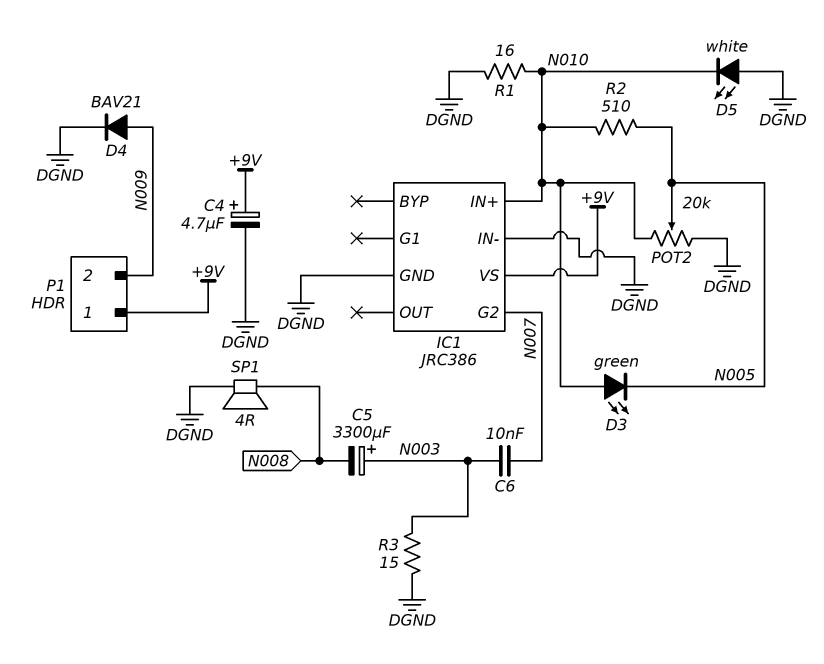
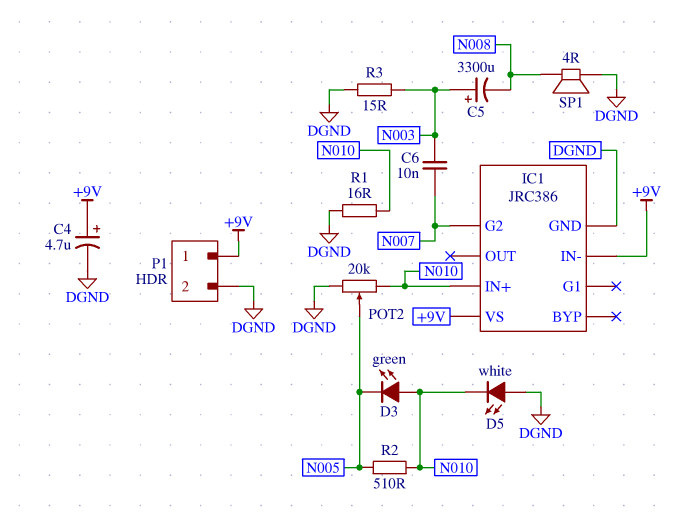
D4: diode BAV21 (A N009, K DGND) -> none
IC1 pin IN-: DGND -> +9V
P1 pin 2: N009 -> DGND

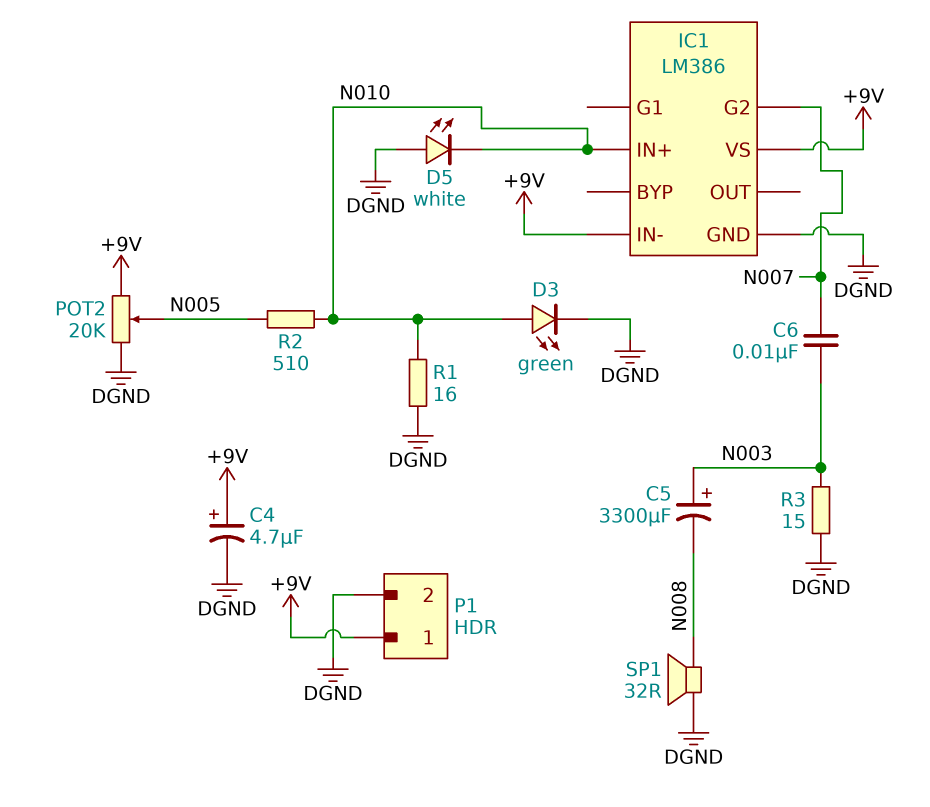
D3: LED green (A N010, K N005) -> LED green (A N010, K DGND)
IC1: JRC386 -> LM386
POT2: 20k (DGND, N010, wiper N005) -> 20k (+9V, DGND, wiper N005)
SP1: speaker 4R (DGND, N008) -> speaker 32R (DGND, N008)

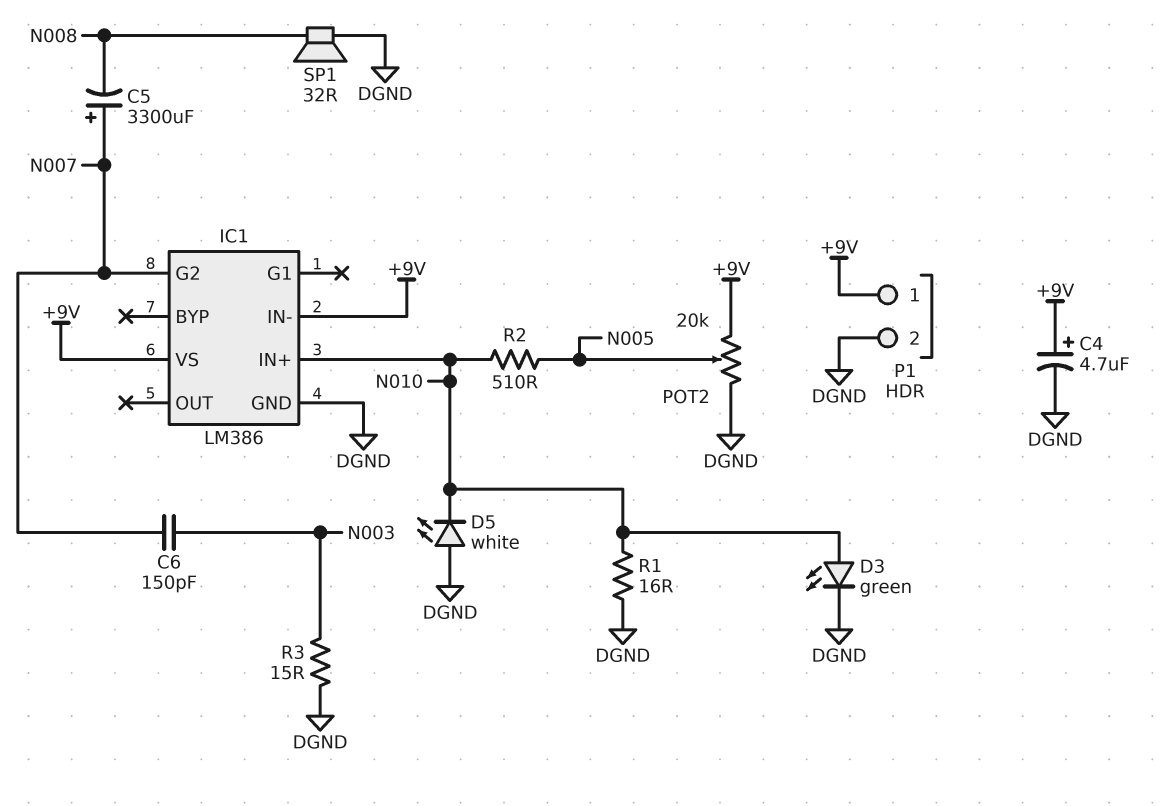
C5: 3300uF (plus N003, minus N008) -> 3300uF (plus N007, minus N008)
C6: 10nF (N003, N007) -> 150pF (N003, N007)

